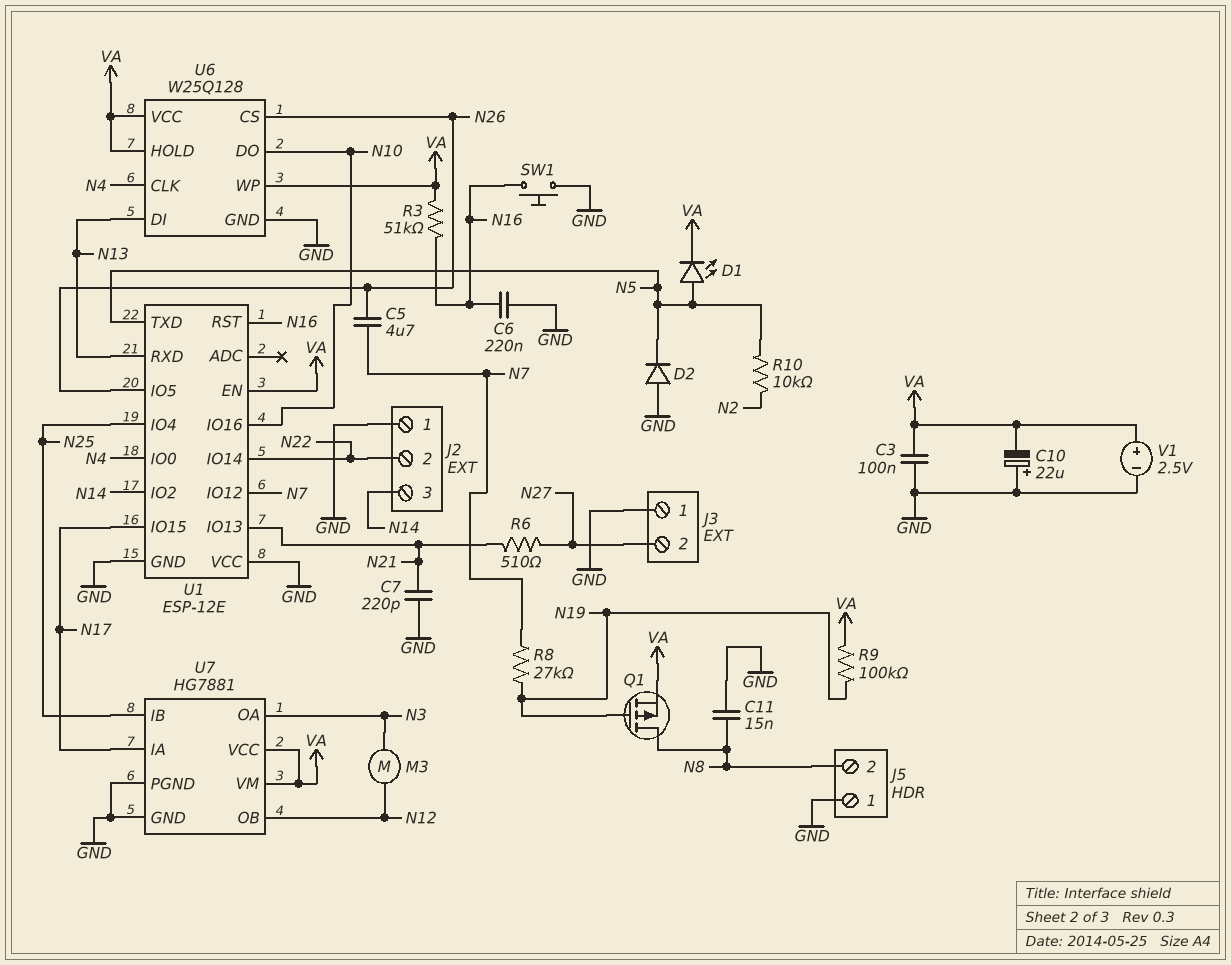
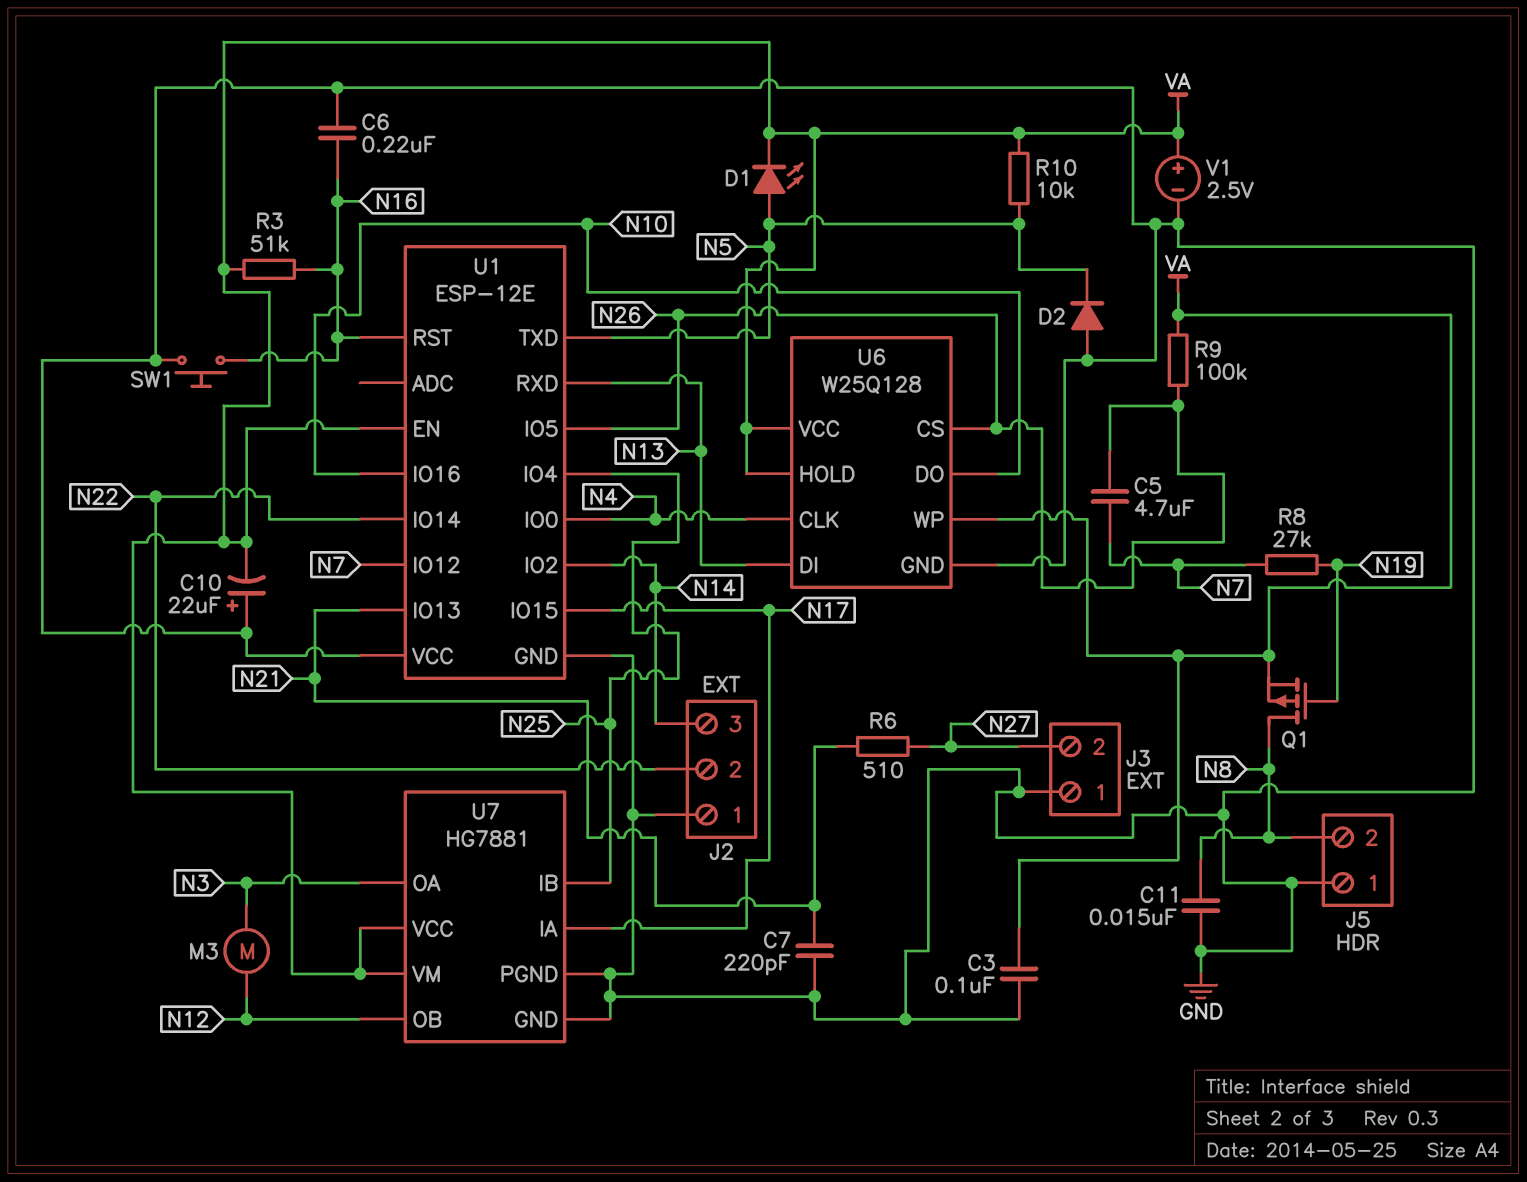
R9: 100k (N19, VA) -> 100k (N26, VA)
R10: 10k (N2, N5) -> 10k (N5, VA)

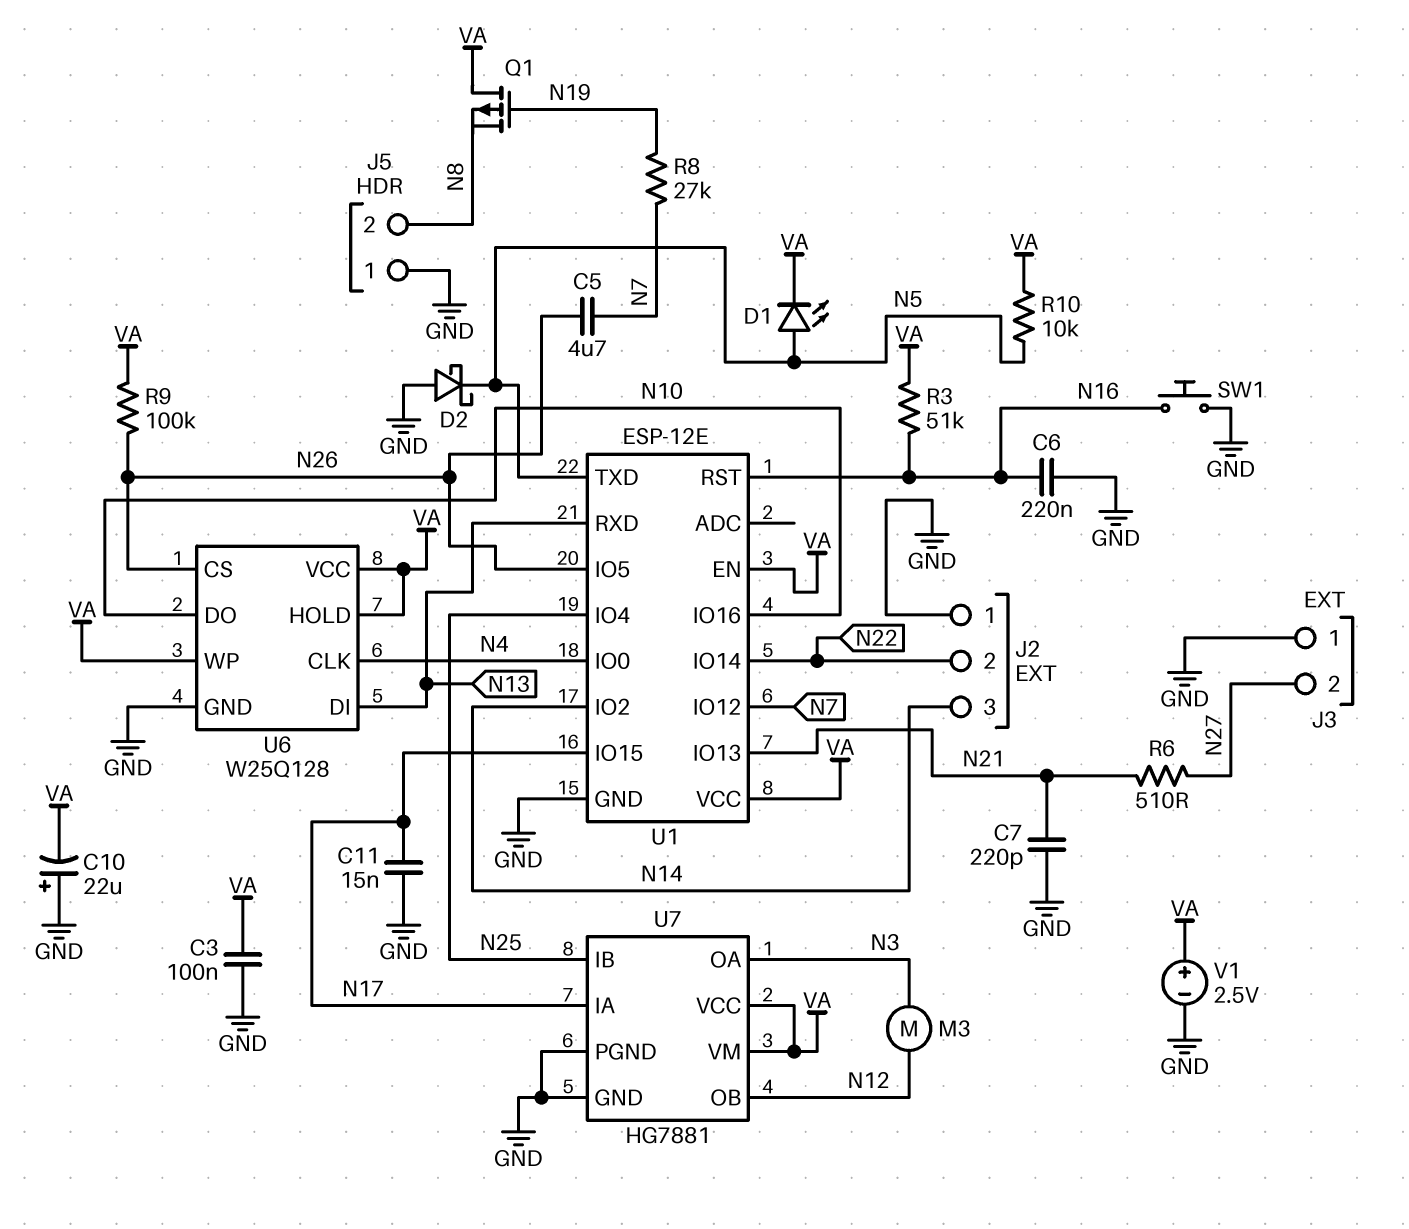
C11: 15nF (GND, N8) -> 15nF (GND, N17)
D2: diode (A GND, K N5) -> schottky (A GND, K N5)
Q1: PMOS (G N19, D N8, S VA) -> PMOS (G N19, D VA, S N8)
U1 pin VCC: GND -> VA

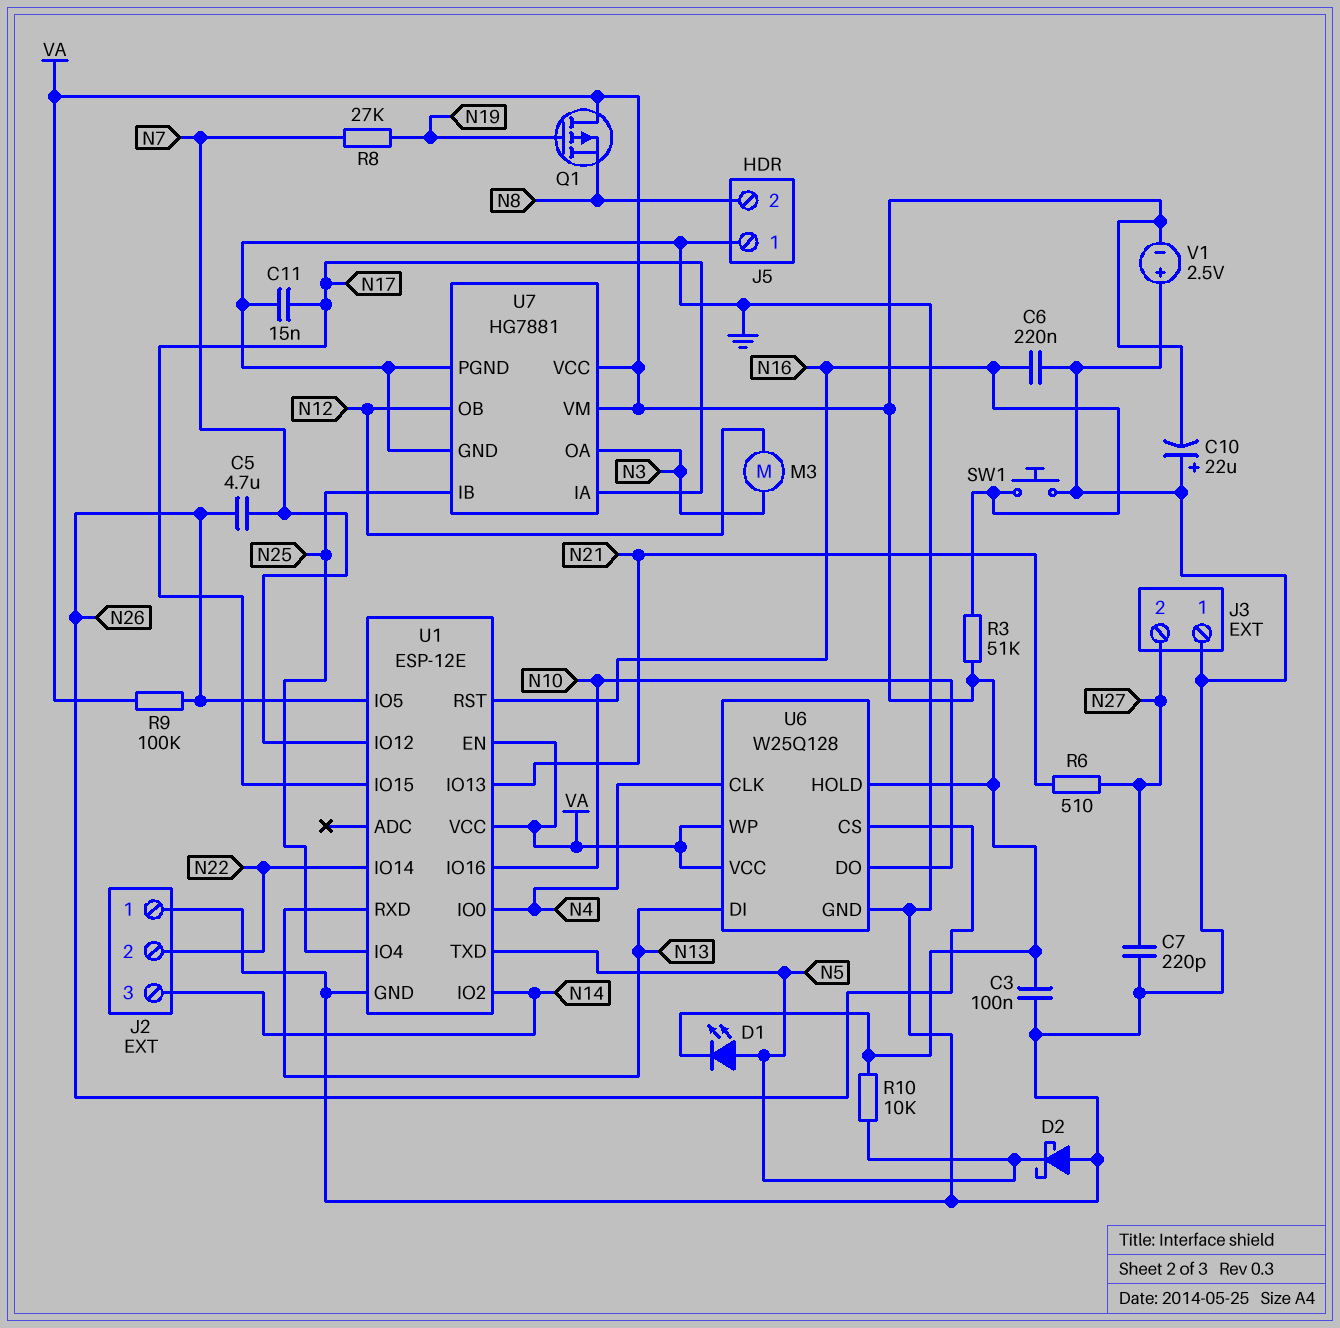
C7: 220pF (GND, N21) -> 220pF (GND, N27)
V1: 2.5V (plus VA, minus GND) -> 2.5V (plus GND, minus VA)

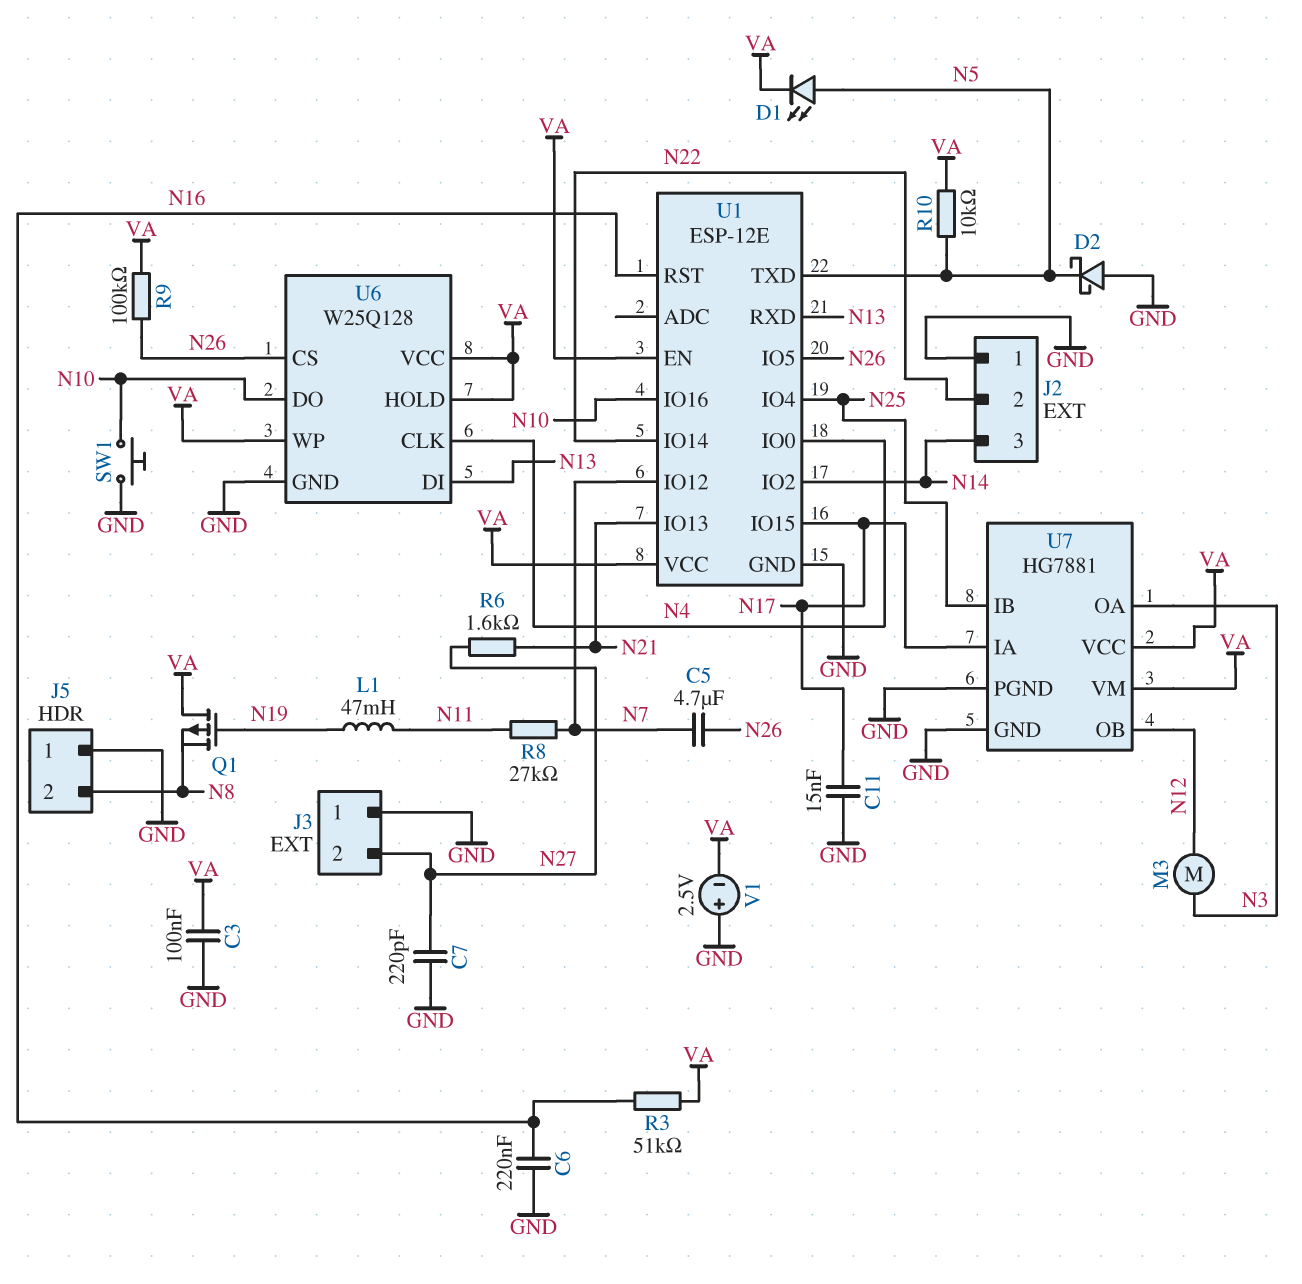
C10: 22uF (plus GND, minus VA) -> none
L1: none -> 47mH (N11, N19)
R6: 510 (N21, N27) -> 1.6k (N21, N27)
R8: 27k (N7, N19) -> 27k (N7, N11)
SW1: button (GND, N16) -> button (GND, N10)

